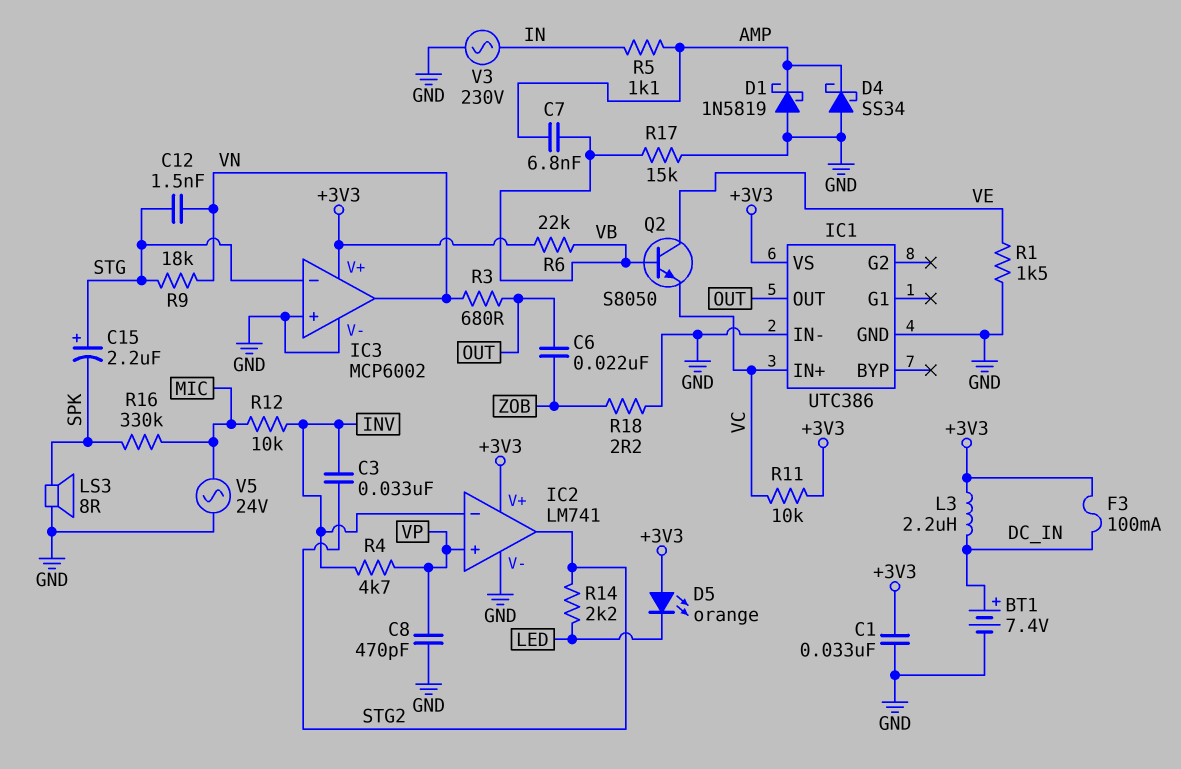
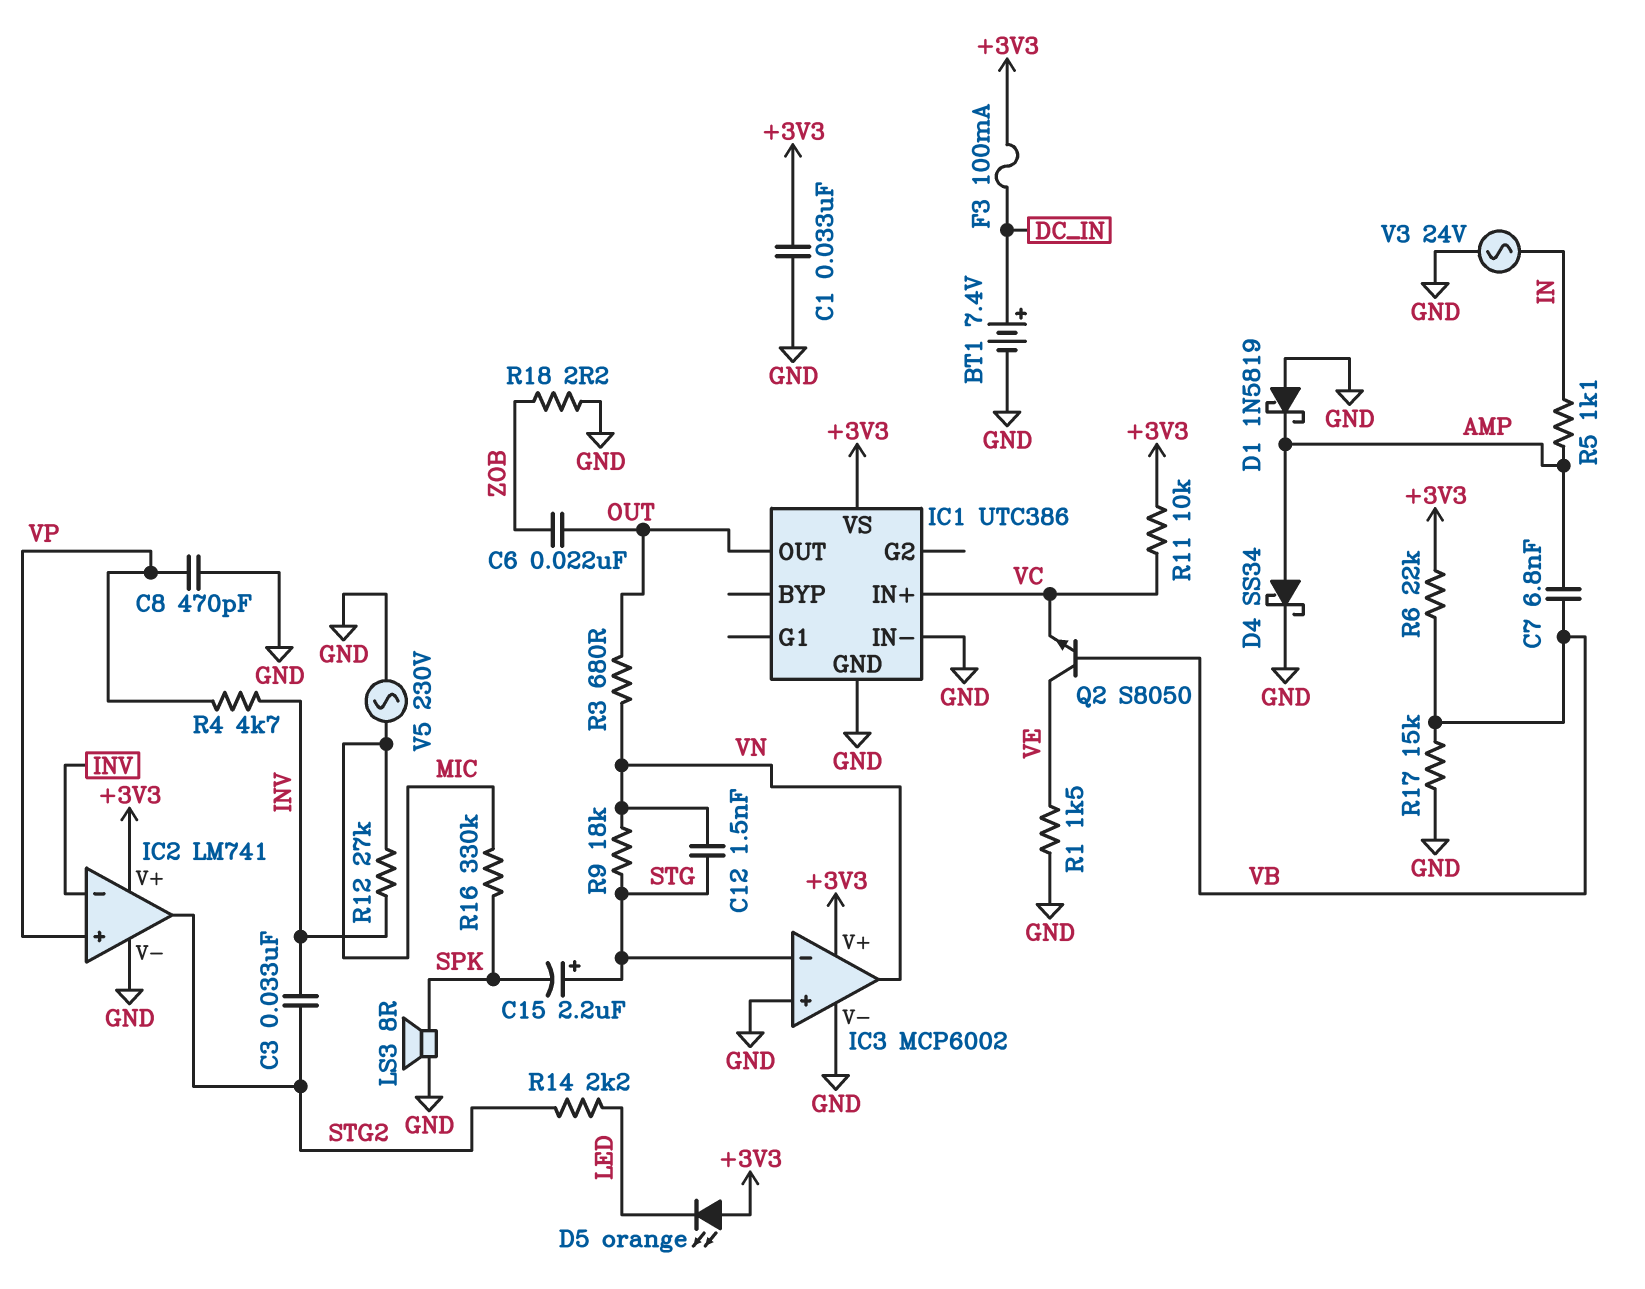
D4: schottky SS34 (A GND, K AMP) -> schottky SS34 (A AMP, K GND)
L3: 2.2uH (+3V3, DC_IN) -> none
R12: 10k (INV, MIC) -> 27k (INV, MIC)
V3: AC 230V (GND, IN) -> AC 24V (GND, IN)
V5: AC 24V (GND, MIC) -> AC 230V (GND, MIC)

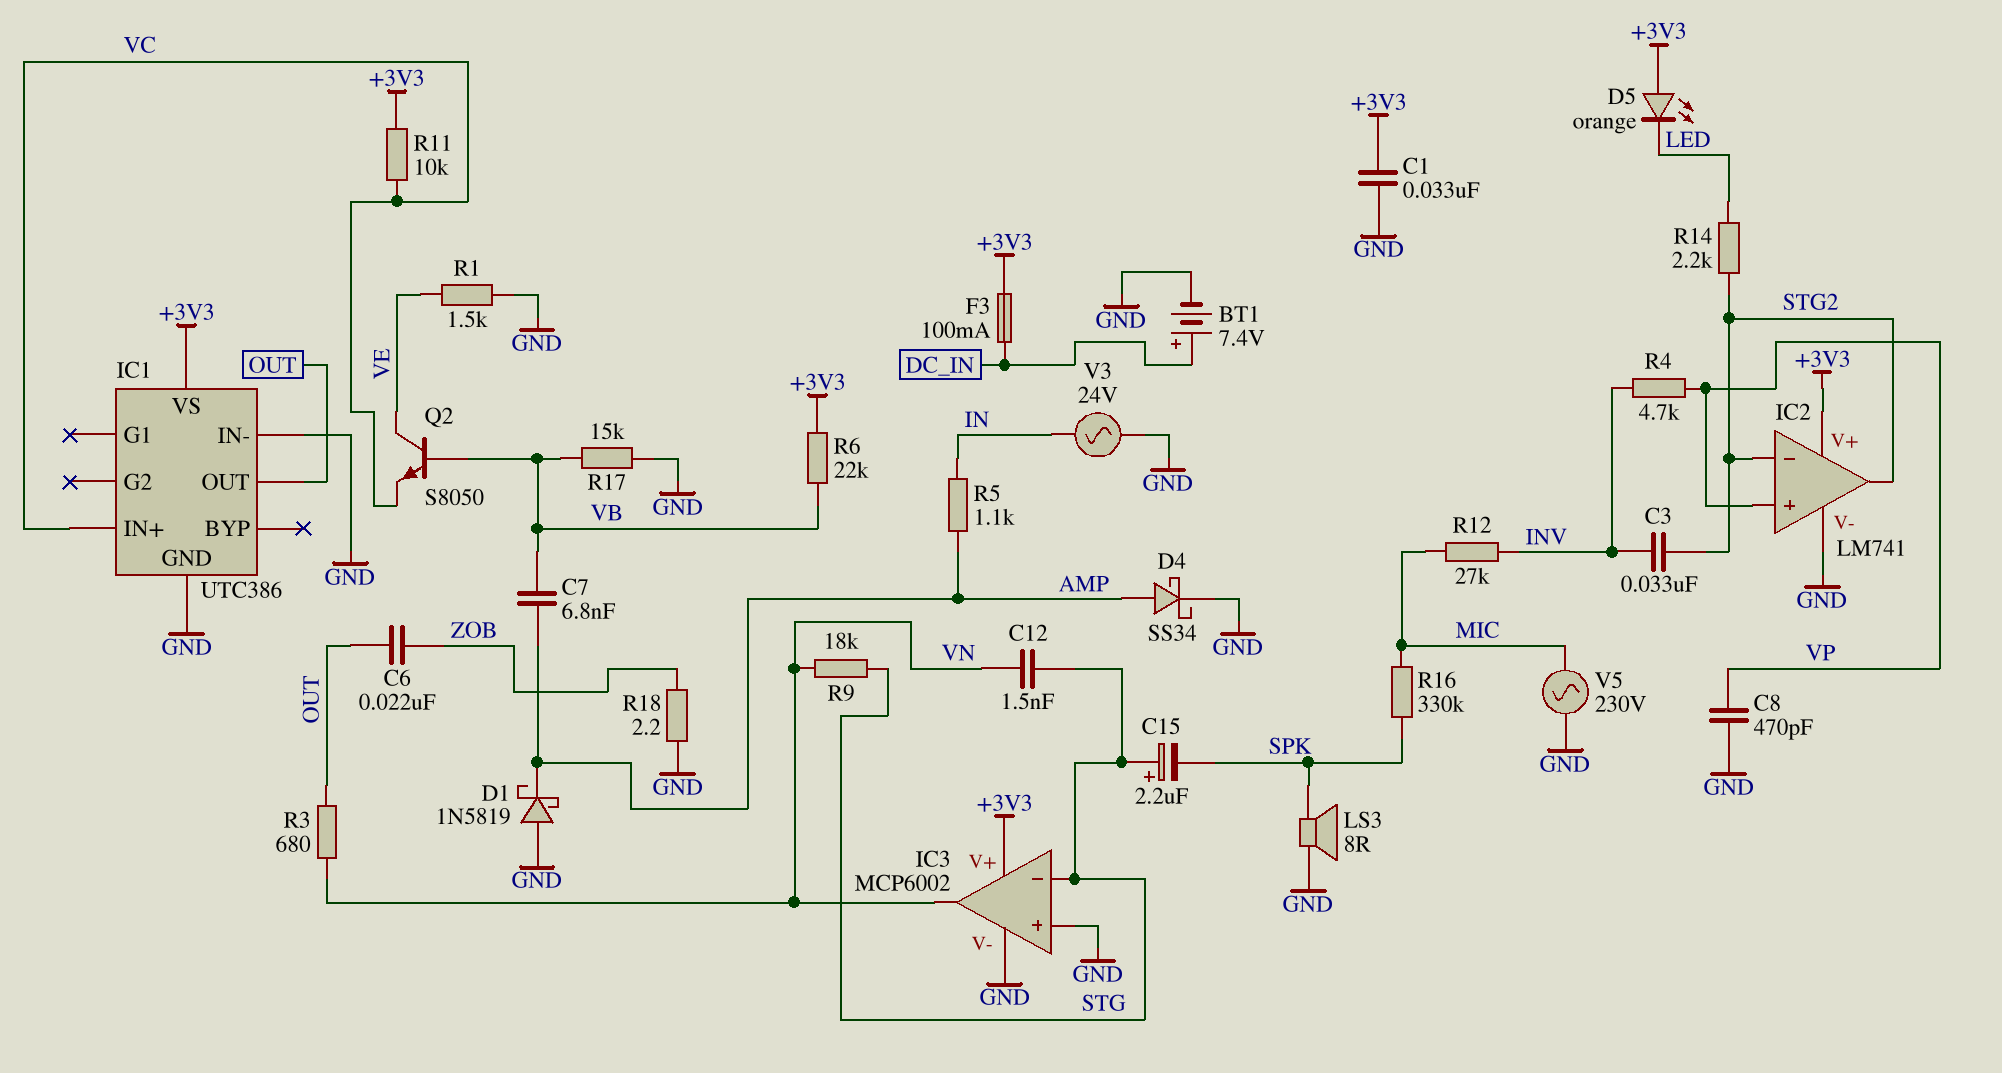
IC2 pin in-: INV -> STG2

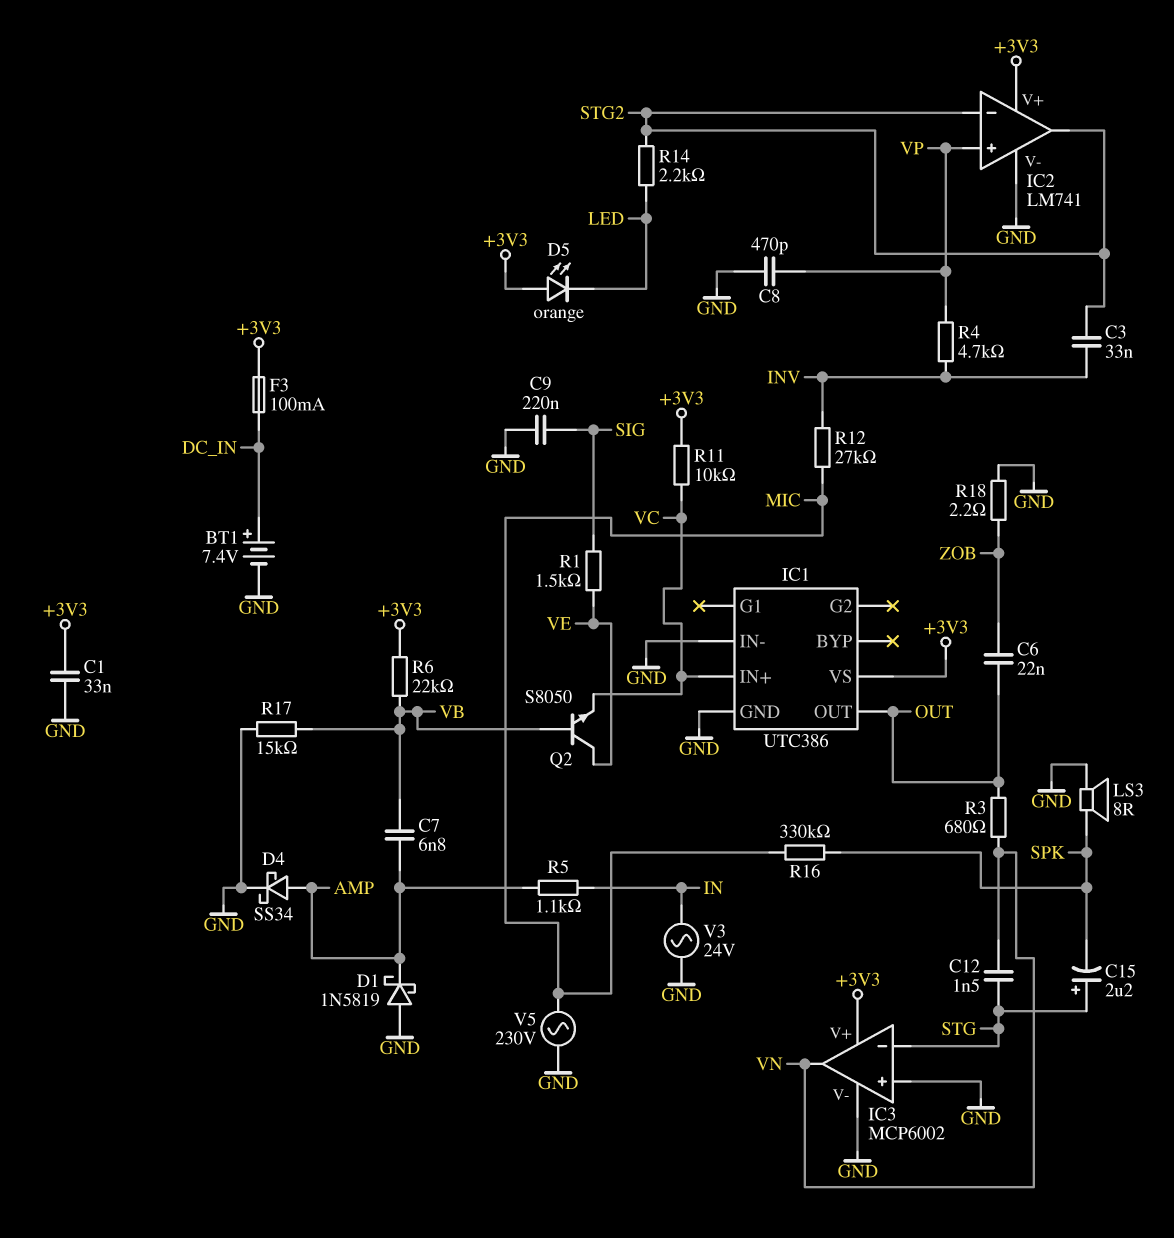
C9: none -> 220nF (GND, SIG)
R1: 1.5k (GND, VE) -> 1.5k (SIG, VE)
R9: 18k (STG, VN) -> none

